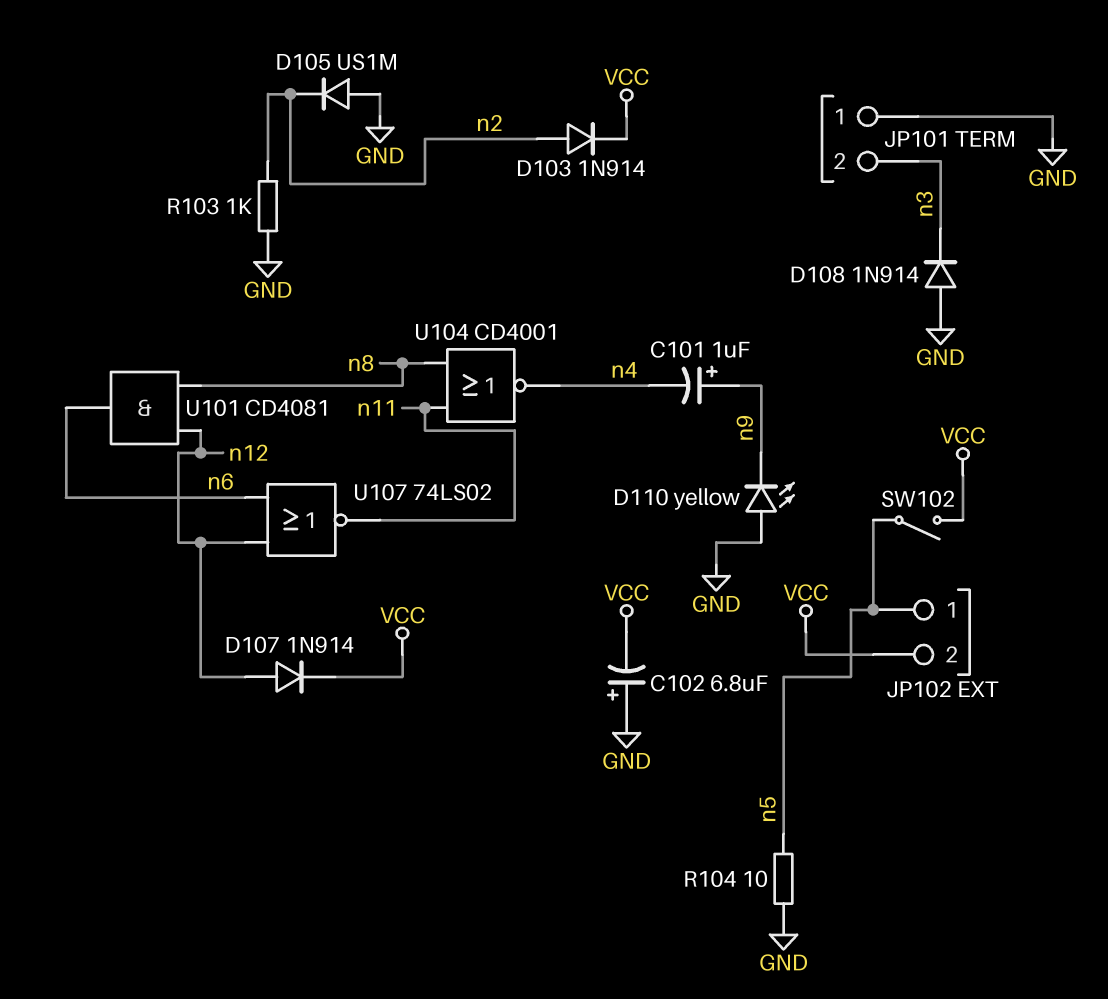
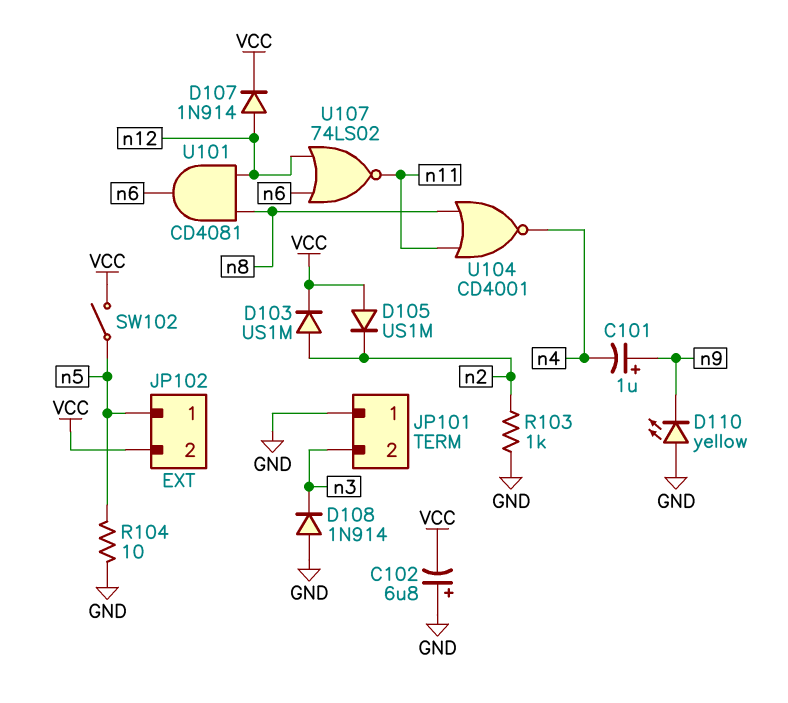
D103: diode 1N914 (A n2, K VCC) -> diode US1M (A n2, K VCC)
D105: diode US1M (A GND, K n2) -> diode US1M (A VCC, K n2)

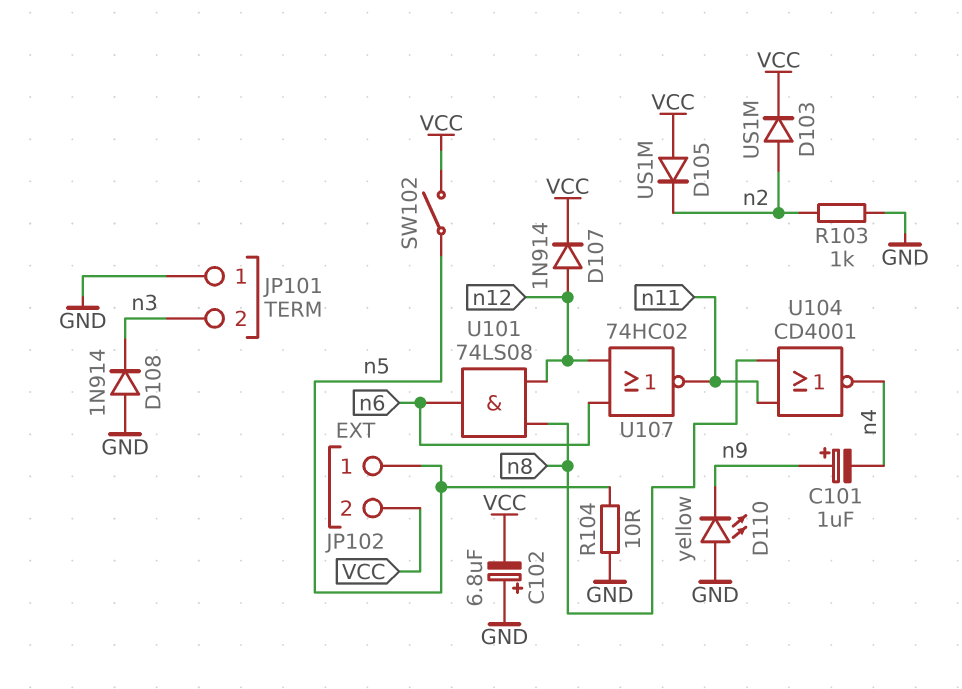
U101: AND CD4081 (in n8, in n12, out n6) -> AND 74LS08 (in n8, in n12, out n6)
U107: NOR 74LS02 (in n6, in n12, out n11) -> NOR 74HC02 (in n6, in n12, out n11)

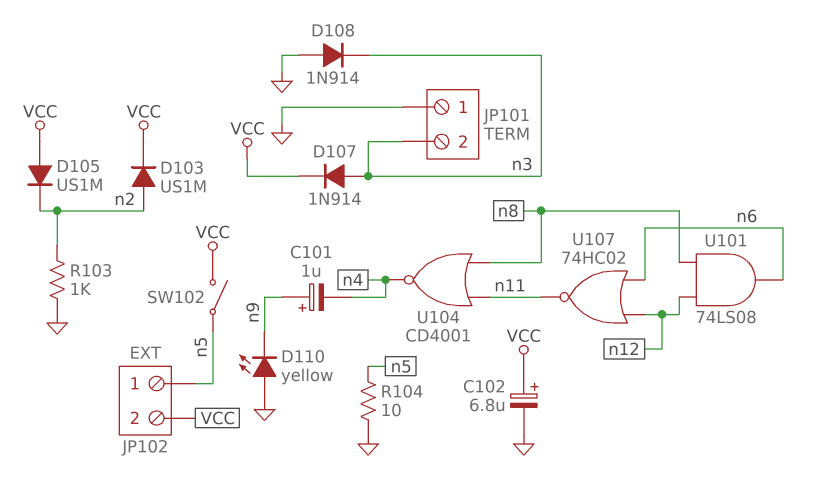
C102: 6.8uF (plus GND, minus VCC) -> 6.8uF (plus VCC, minus GND)
D107: diode 1N914 (A n12, K VCC) -> diode 1N914 (A n3, K VCC)

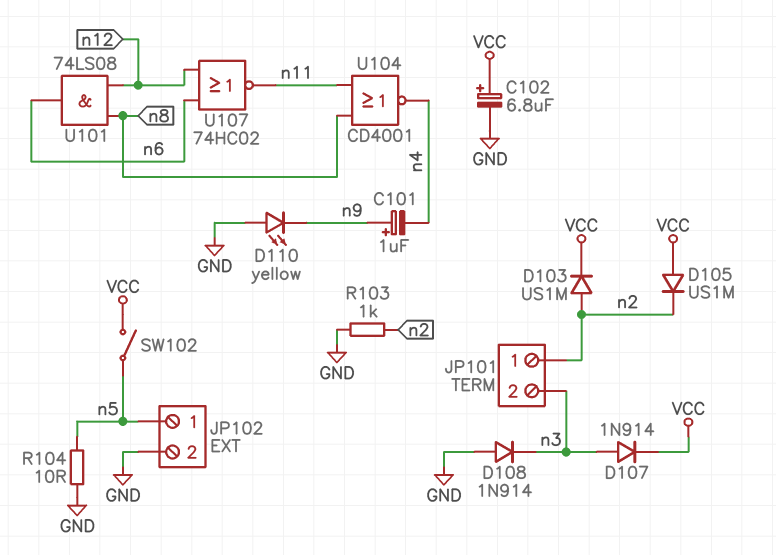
JP101 pin 1: GND -> n2
JP102 pin 2: VCC -> GND

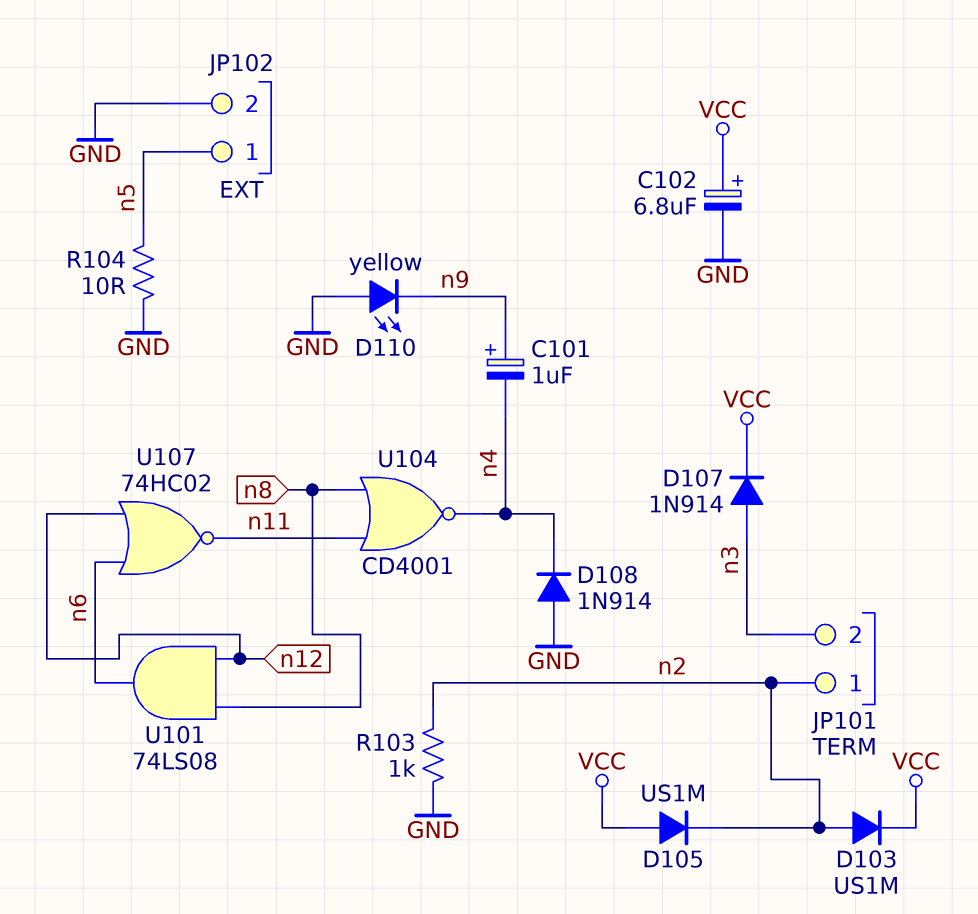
D108: diode 1N914 (A GND, K n3) -> diode 1N914 (A GND, K n4)
SW102: switch (VCC, n5) -> none

